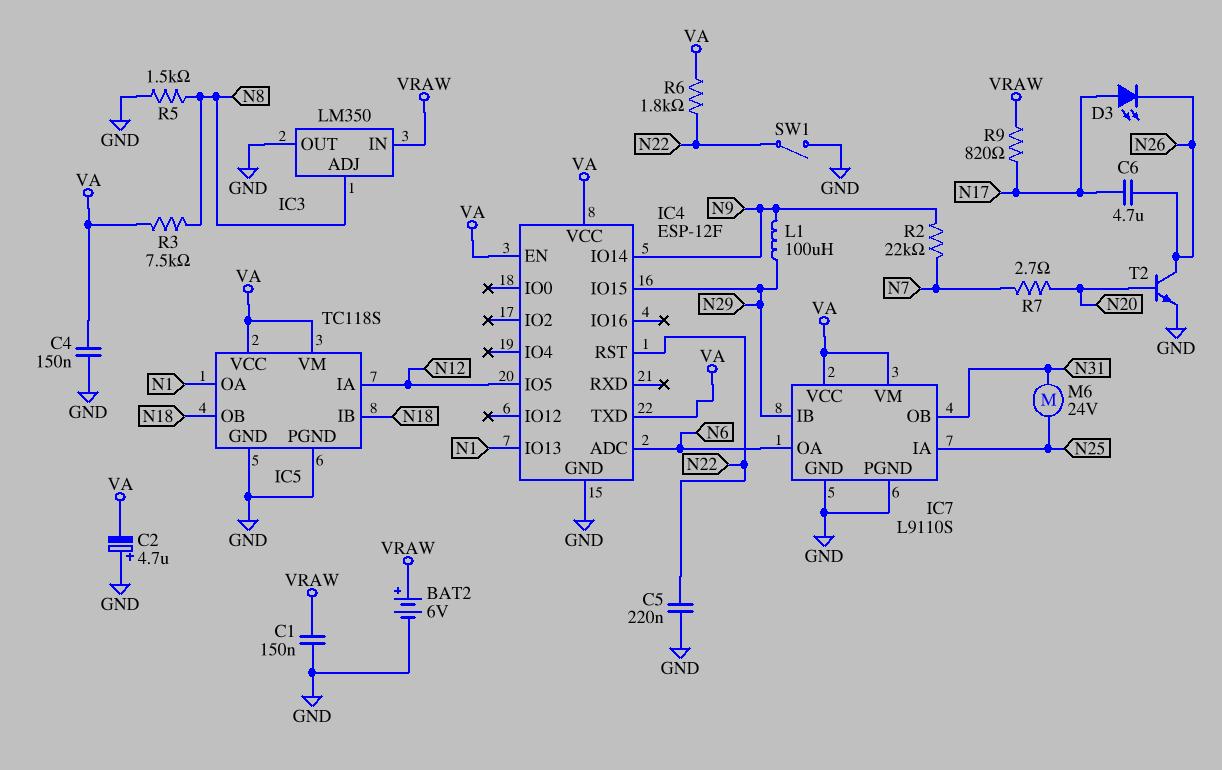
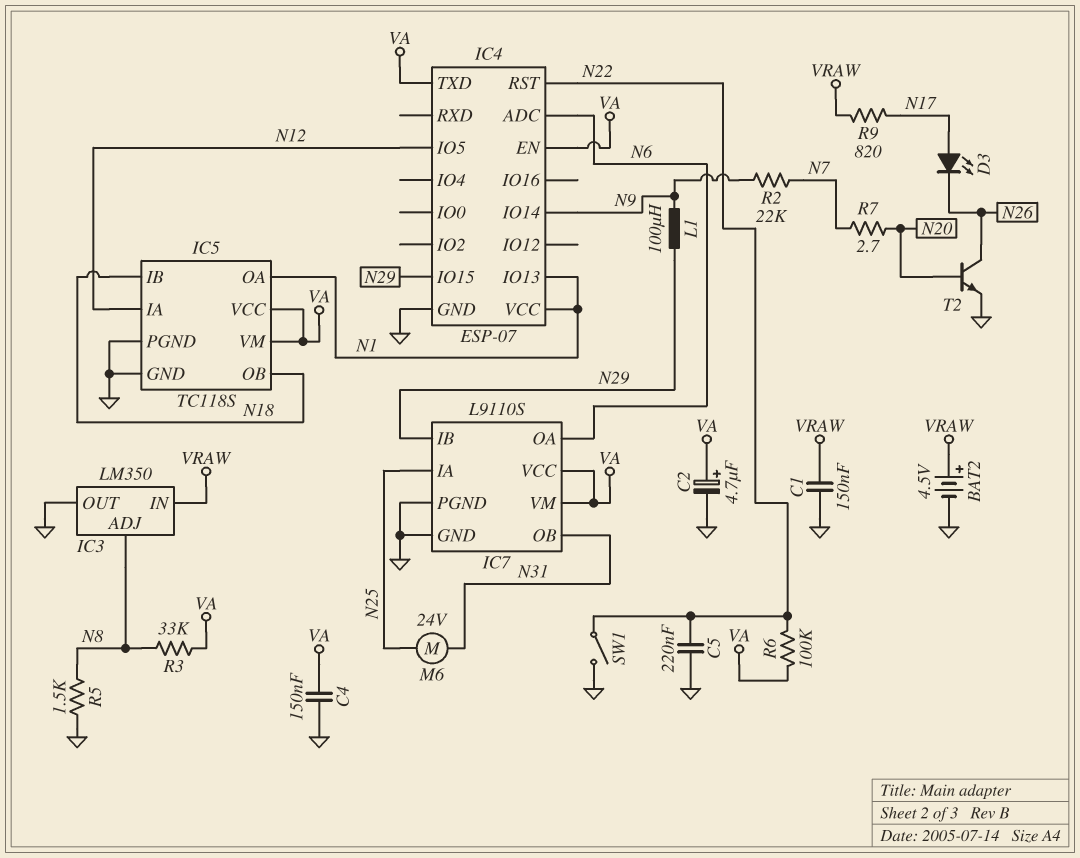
BAT2: 6V (plus VRAW, minus GND) -> 4.5V (plus VRAW, minus GND)
C2: 4.7uF (plus GND, minus VA) -> 4.7uF (plus VA, minus GND)
C6: 4.7uF (N17, N26) -> none
IC4: ESP-12F -> ESP-07
IC4 pin VCC: VA -> N1
R3: 7.5k (N8, VA) -> 33k (N8, VA)
R6: 1.8k (N22, VA) -> 100k (N22, VA)

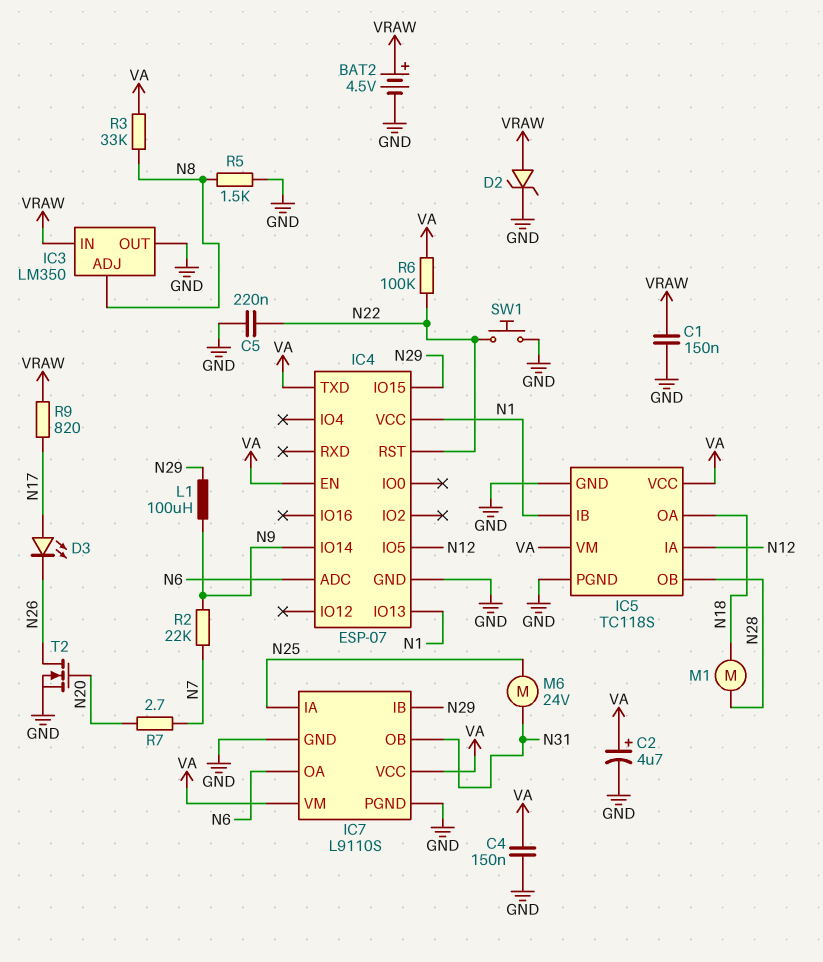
D2: none -> zener (A VRAW, K GND)
IC5 pin IB: N18 -> N1
IC5 pin OA: N1 -> N18
IC5 pin OB: N18 -> N28
M1: none -> motor (N18, N28)
SW1: switch (GND, N22) -> button (GND, N22)
T2: NPN (B N20, C N26, E GND) -> NMOS (G N20, D N26, S GND)

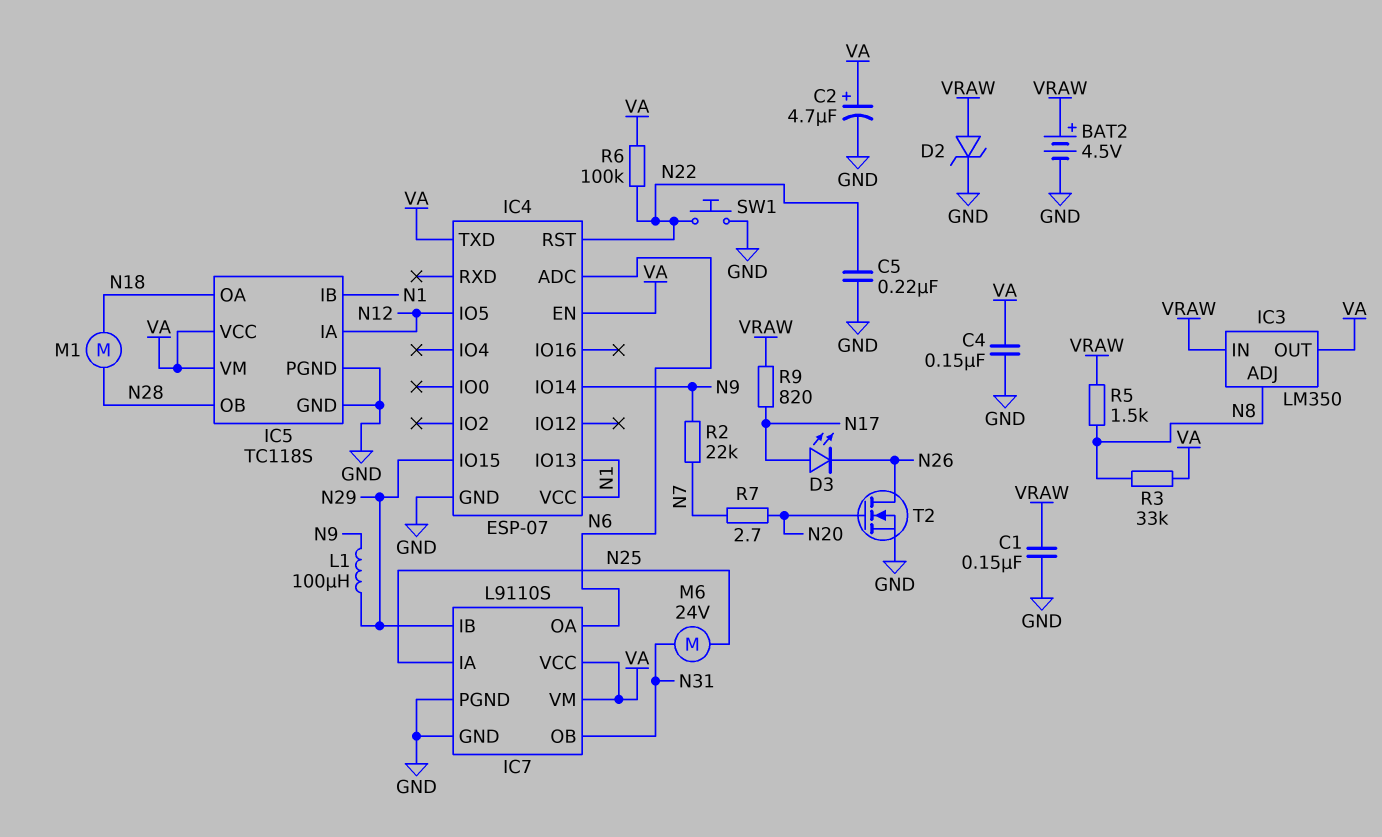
IC3 pin OUT: GND -> VA
R5: 1.5k (GND, N8) -> 1.5k (N8, VRAW)

